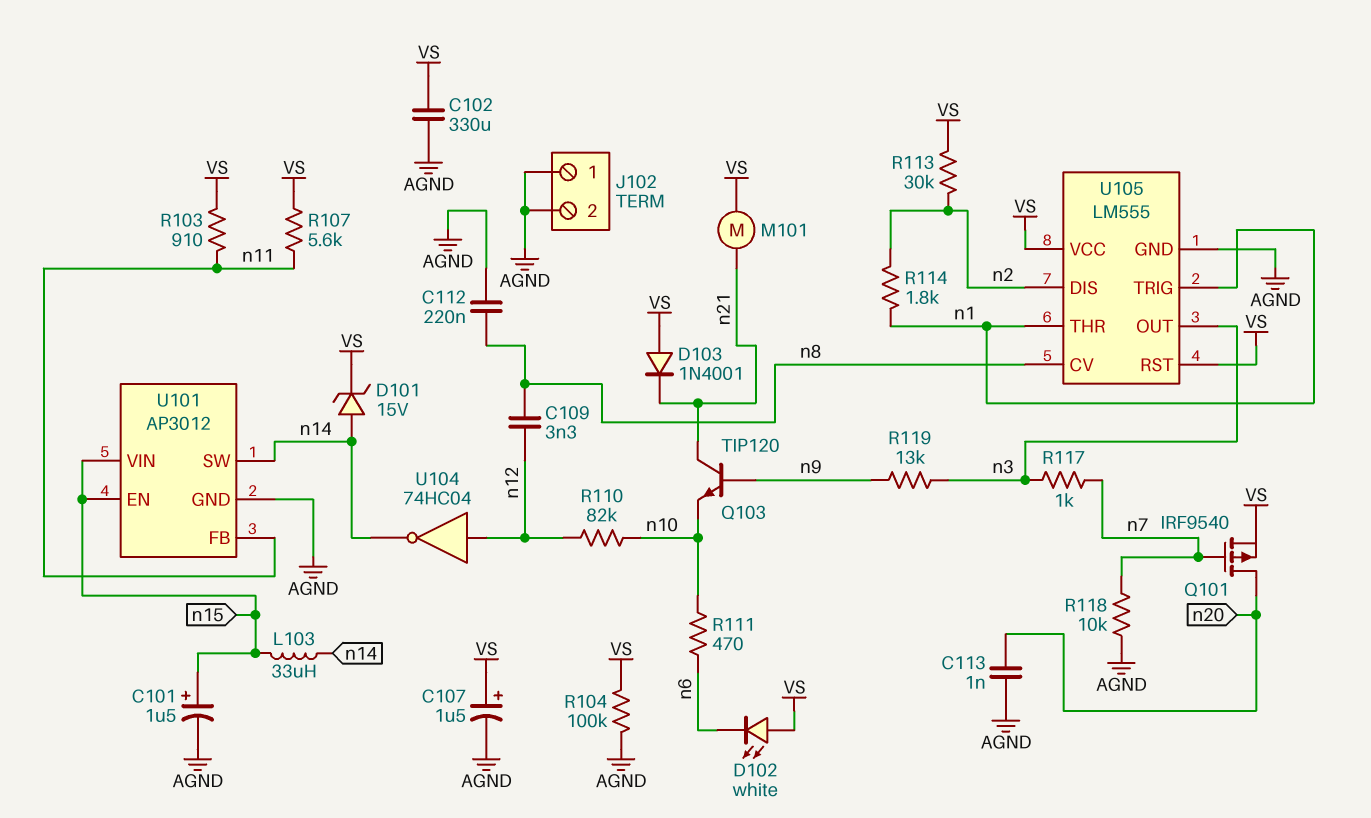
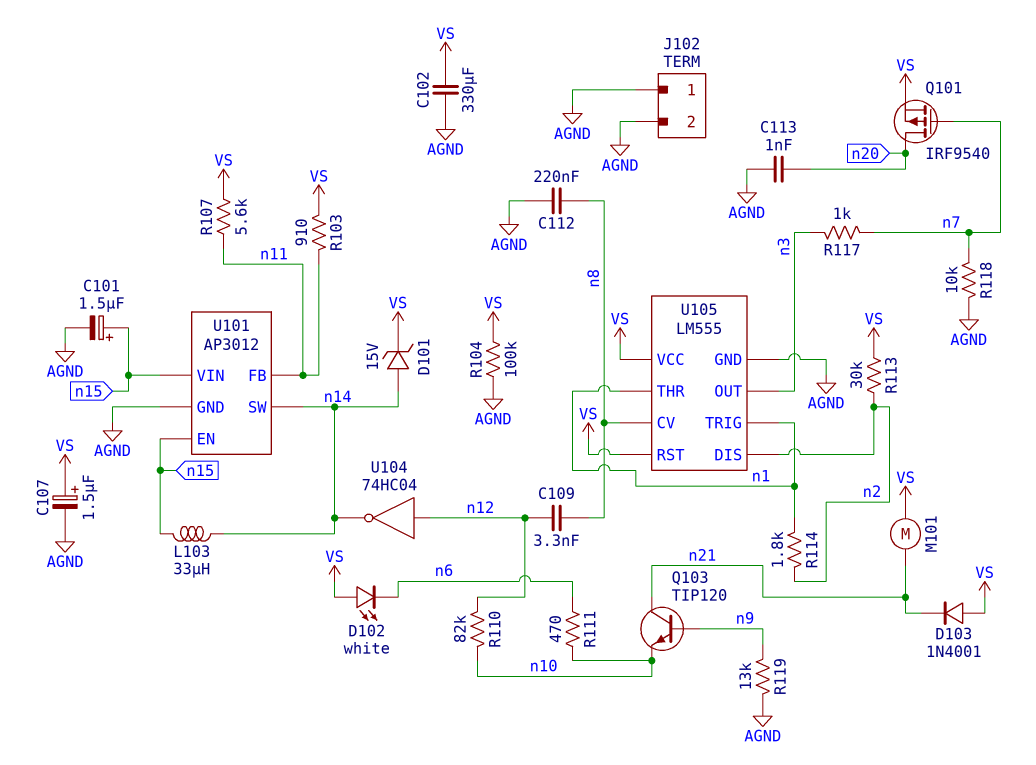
R119: 13k (n3, n9) -> 13k (AGND, n9)

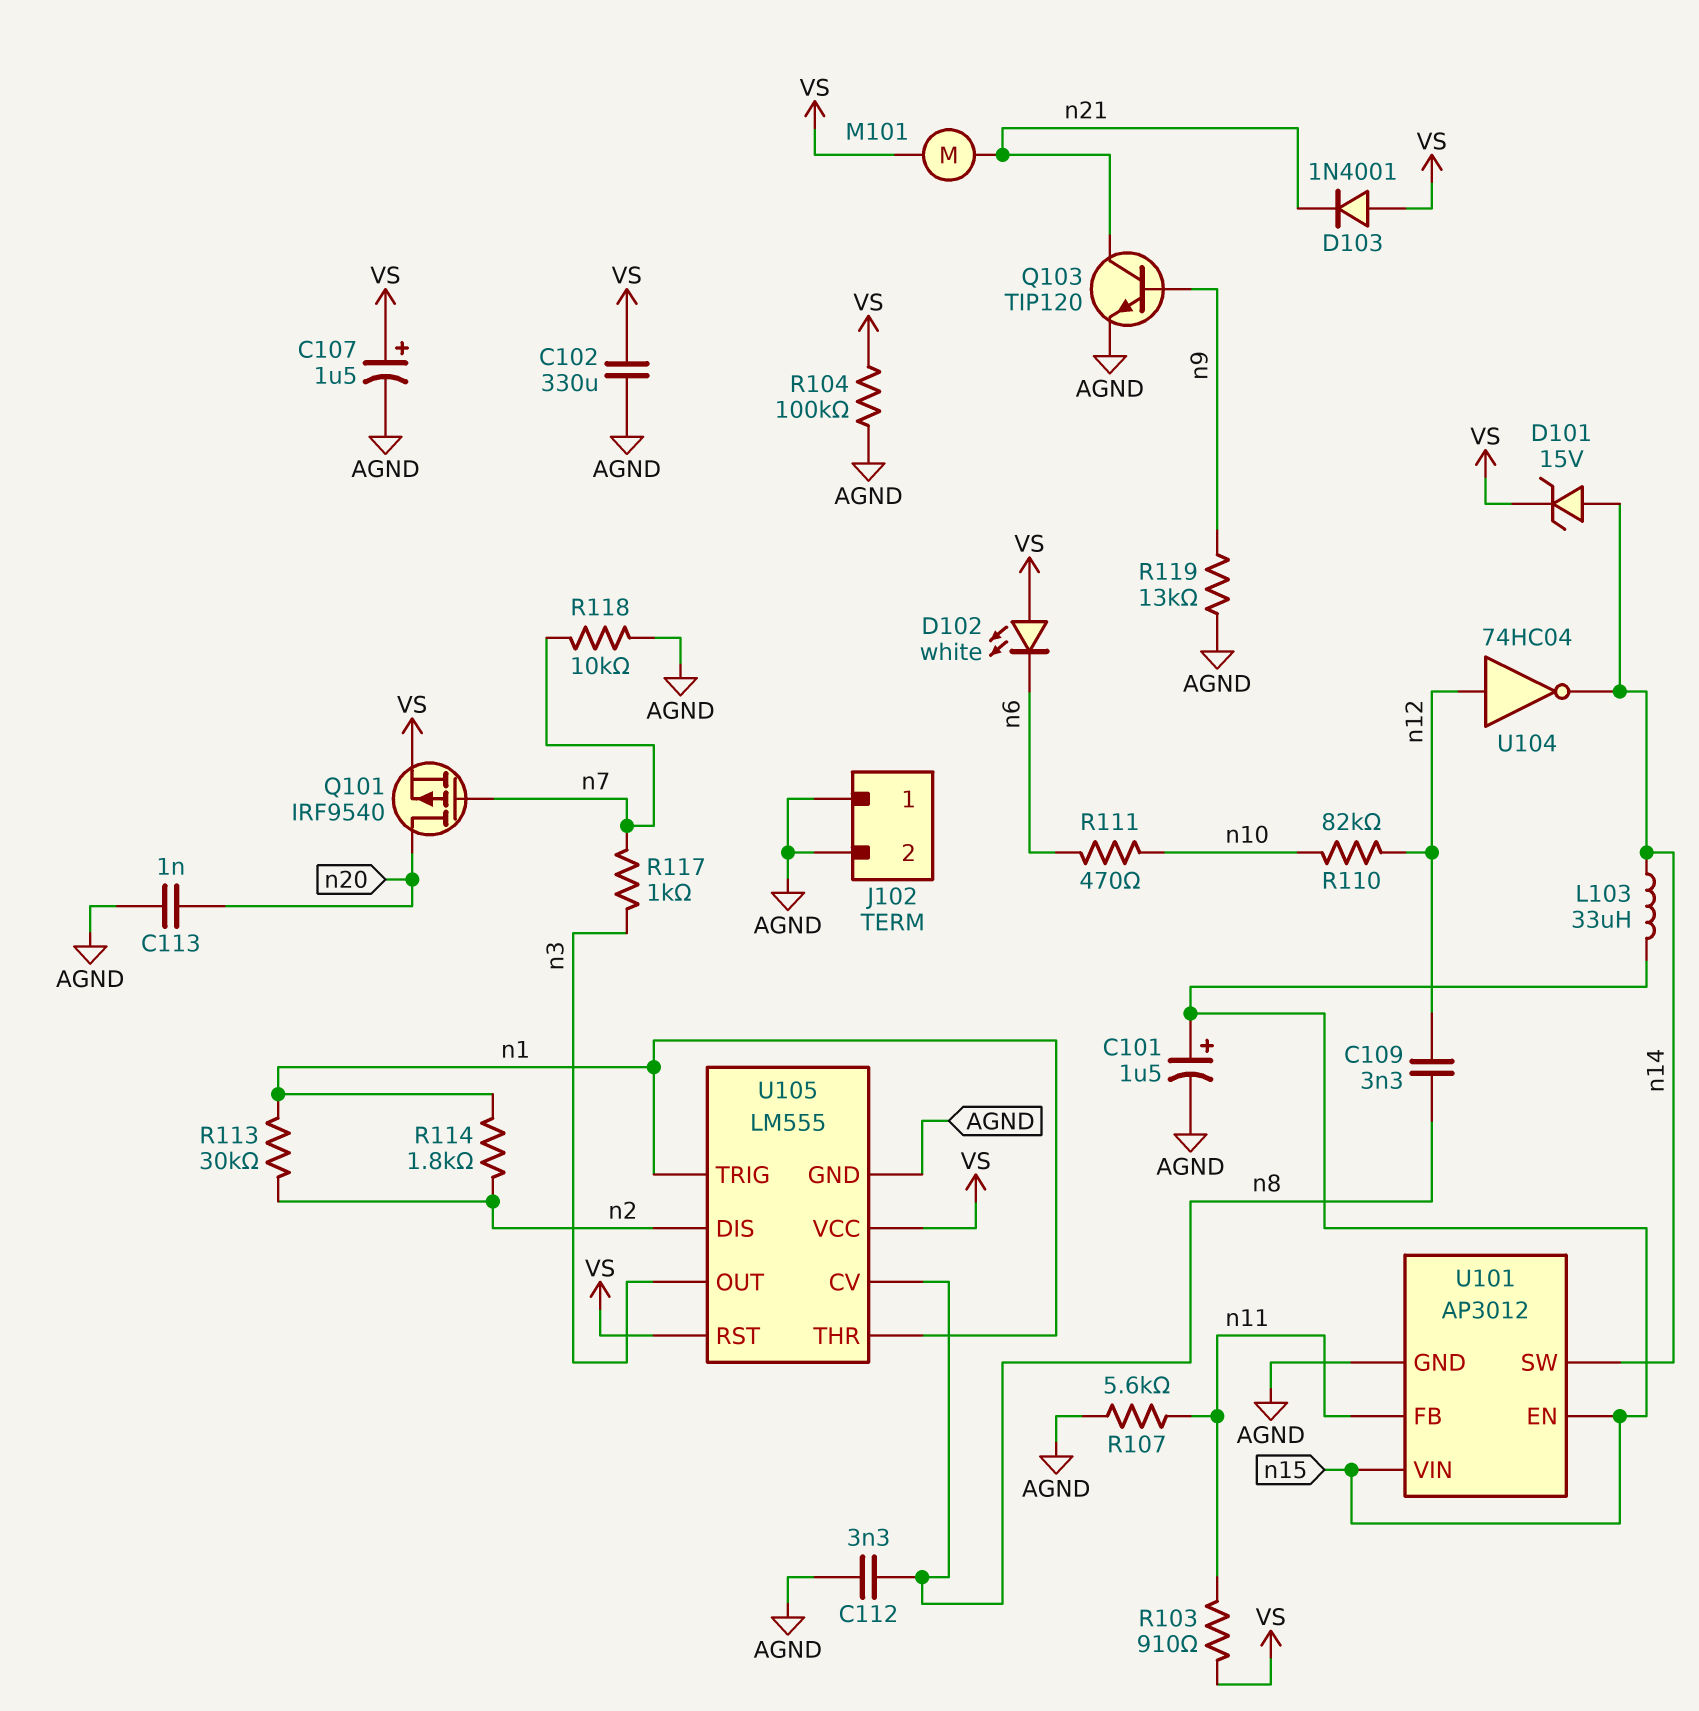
C112: 220nF (AGND, n8) -> 3.3nF (AGND, n8)
Q103: NPN TIP120 (B n9, C n21, E n10) -> NPN TIP120 (B n9, C n21, E AGND)
R107: 5.6k (VS, n11) -> 5.6k (AGND, n11)
R113: 30k (VS, n2) -> 30k (n1, n2)

